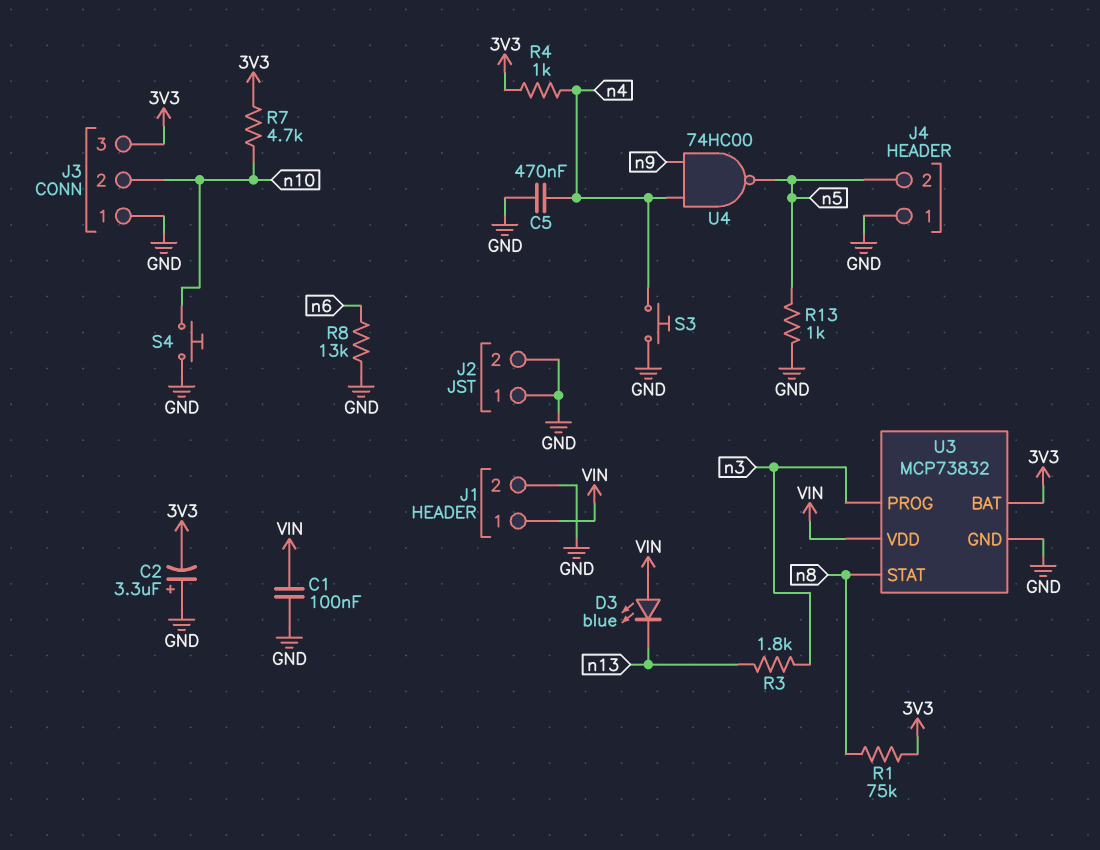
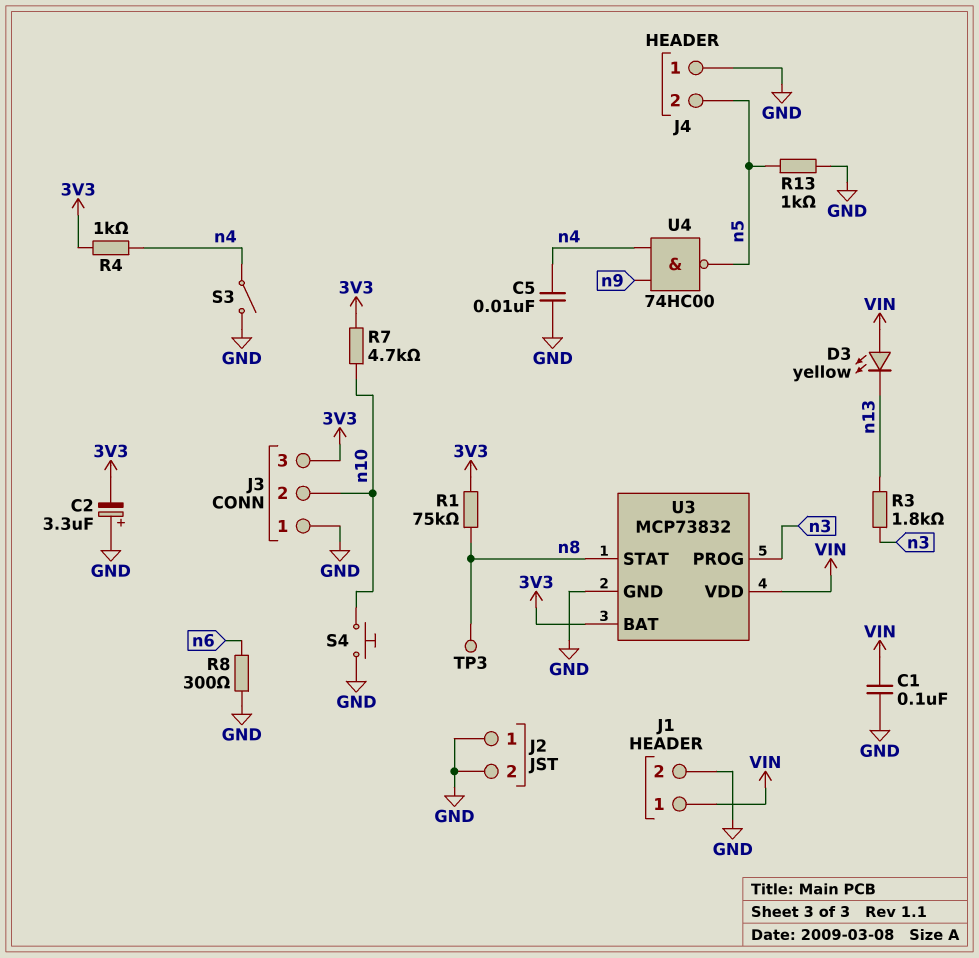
C5: 470nF (GND, n4) -> 10nF (GND, n4)
D3: LED blue (A VIN, K n13) -> LED yellow (A VIN, K n13)
R8: 13k (GND, n6) -> 300 (GND, n6)
S3: button (GND, n4) -> switch (GND, n4)
TP3: none -> test point (n8)

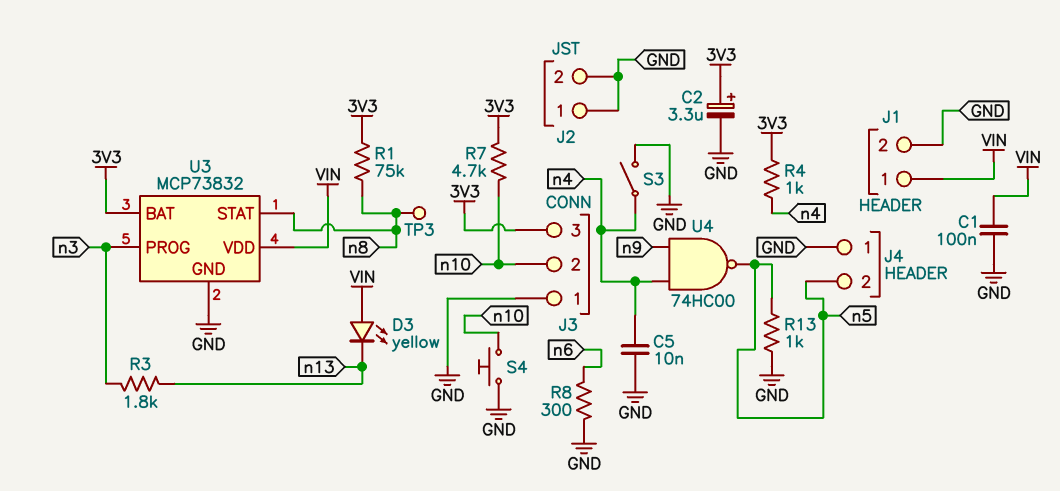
C2: 3.3uF (plus GND, minus 3V3) -> 3.3uF (plus 3V3, minus GND)

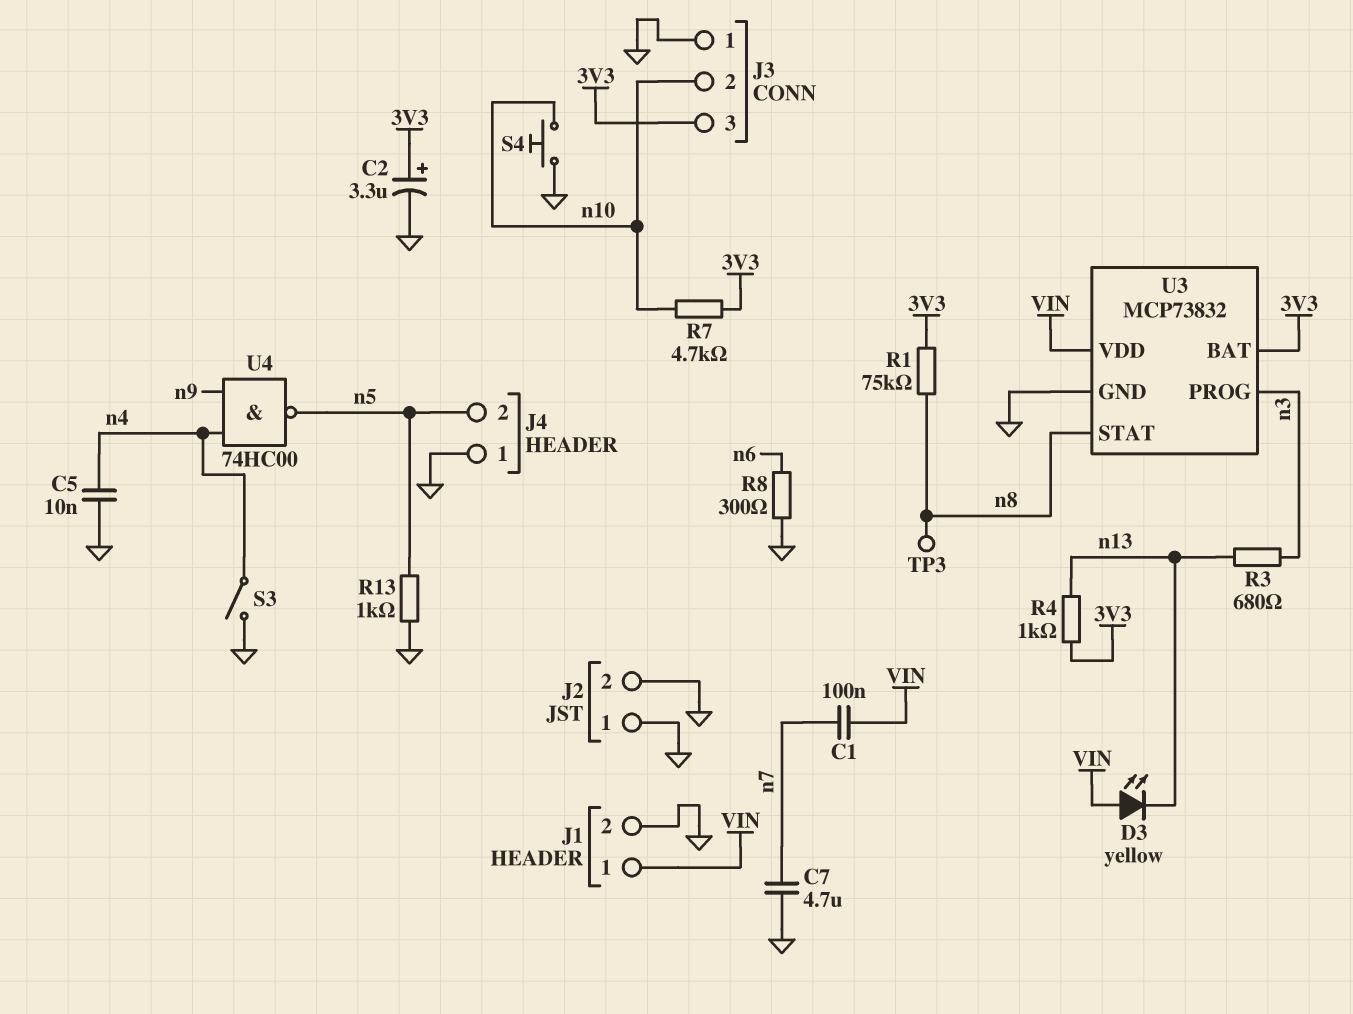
C1: 100nF (GND, VIN) -> 100nF (VIN, n7)
C7: none -> 4.7uF (GND, n7)
R3: 1.8k (n3, n13) -> 680 (n3, n13)
R4: 1k (3V3, n4) -> 1k (3V3, n13)

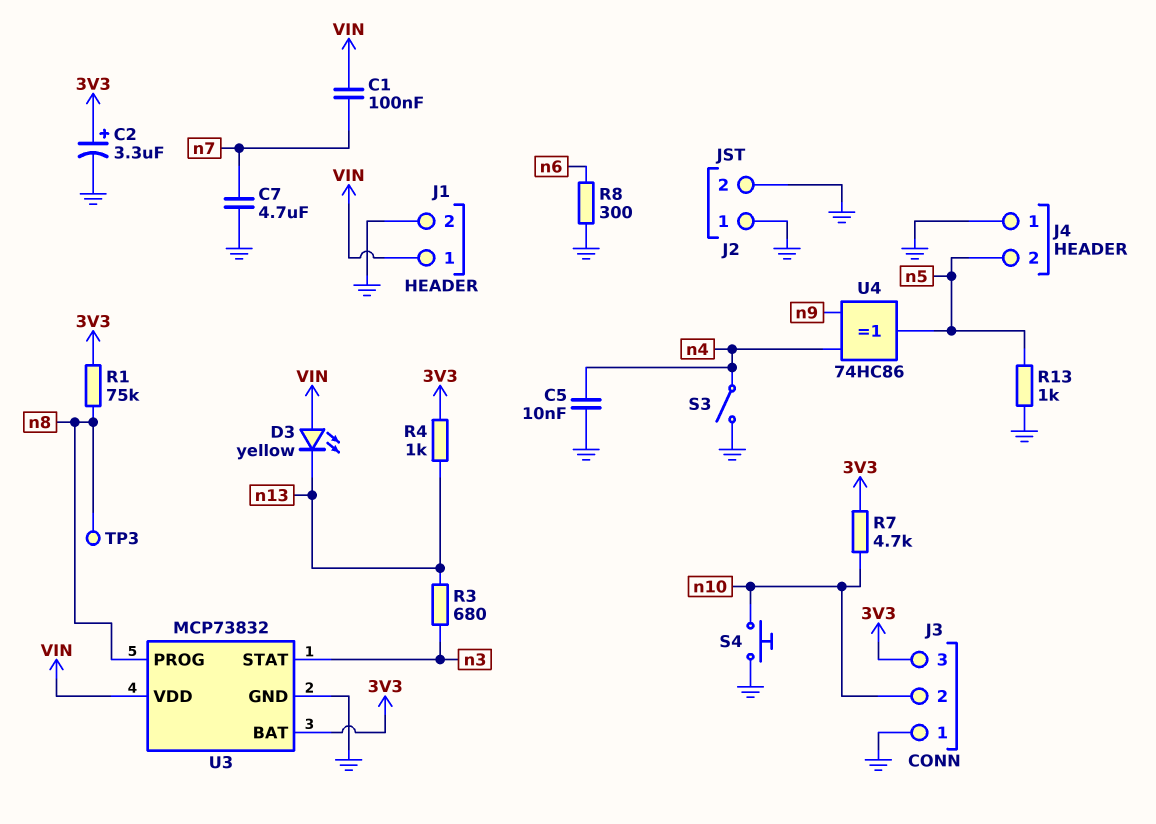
U3 pin PROG: n3 -> n8
U3 pin STAT: n8 -> n3
U4: NAND 74HC00 (in n4, in n9, out n5) -> XOR 74HC86 (in n4, in n9, out n5)

